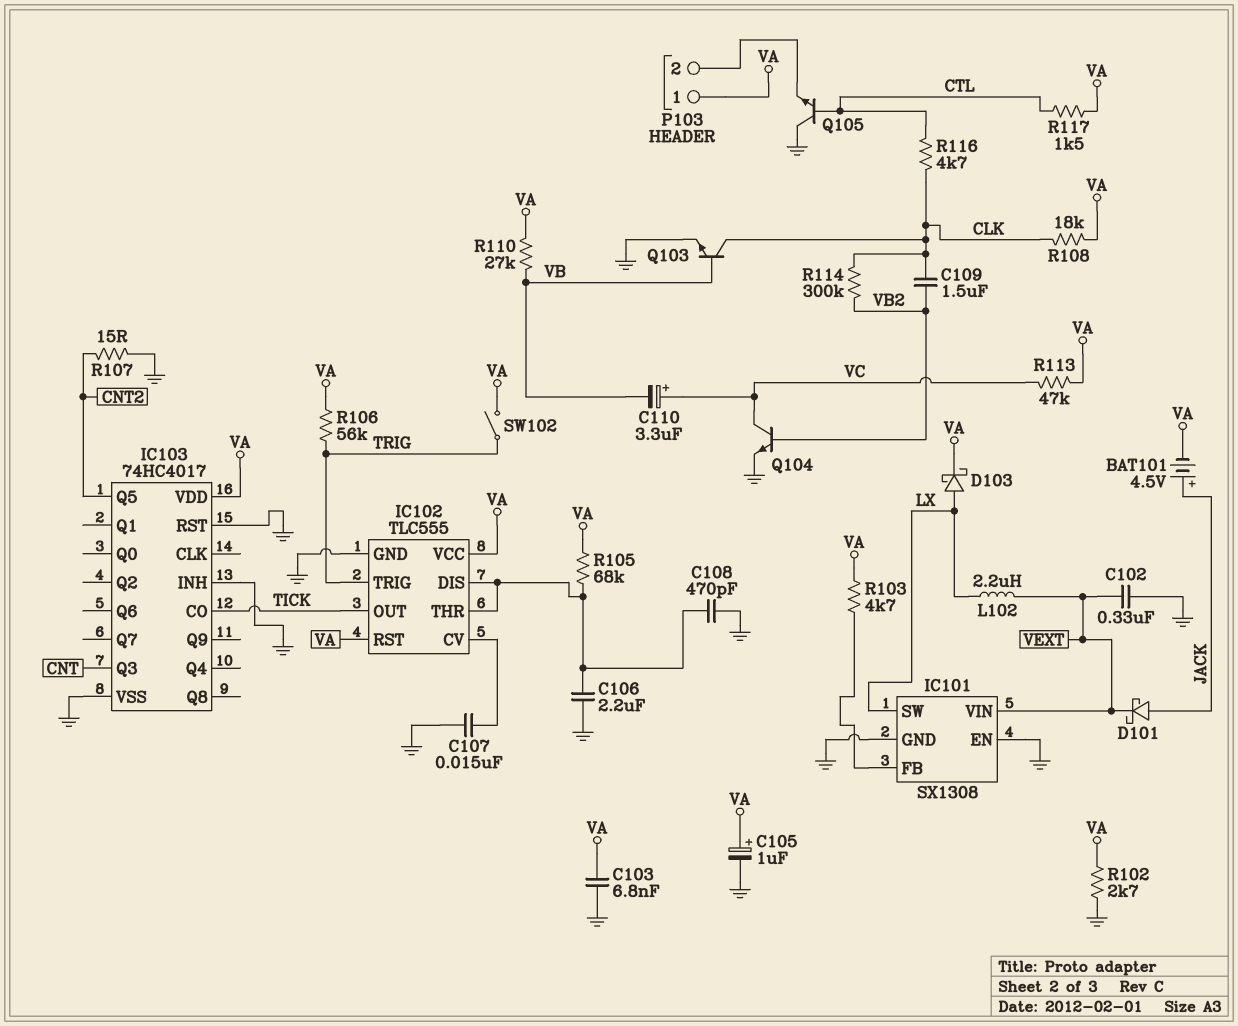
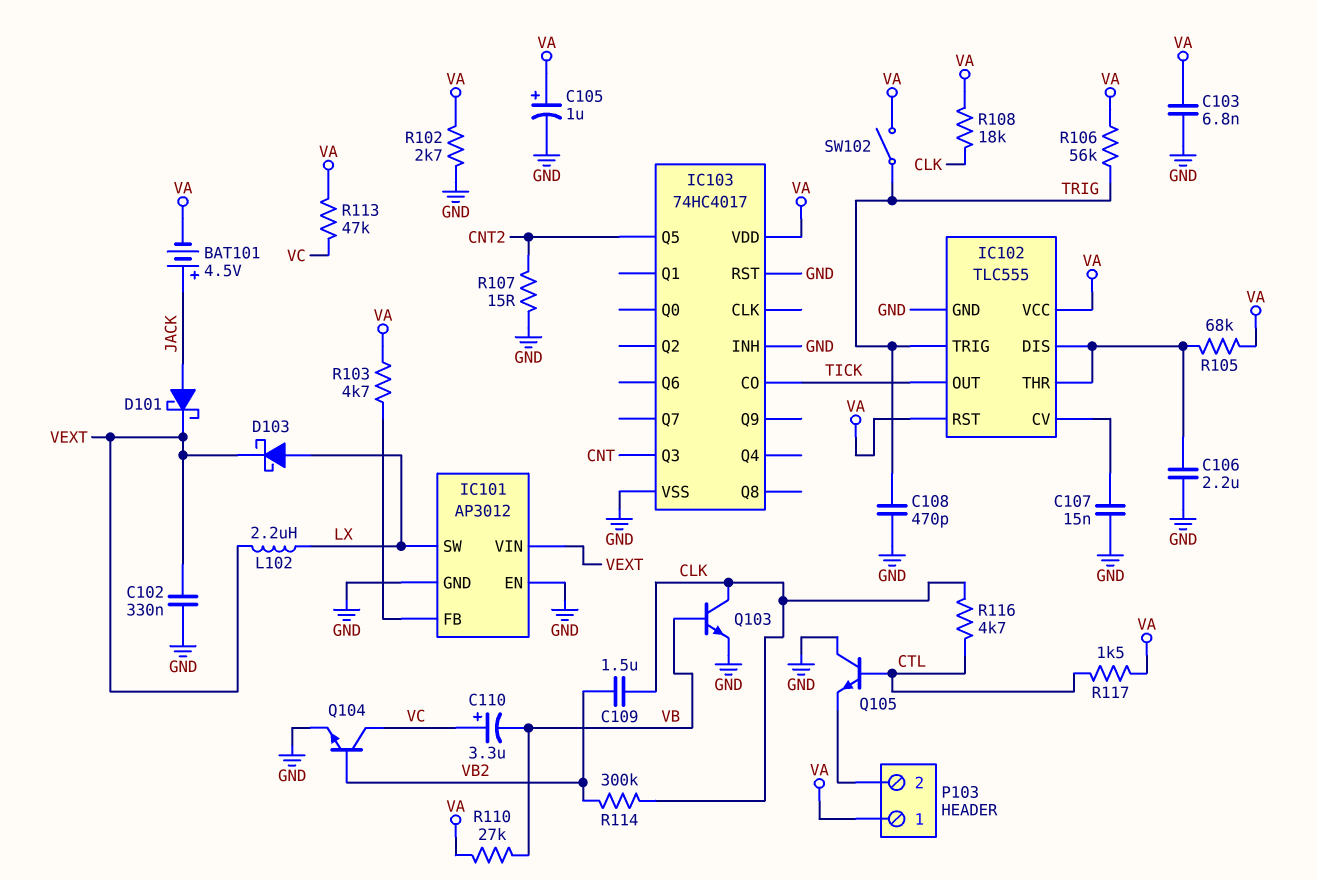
C108: 470pF (GND, IC102/DIS) -> 470pF (GND, TRIG)
D103: schottky (A LX, K VA) -> schottky (A LX, K VEXT)
IC101: SX1308 -> AP3012

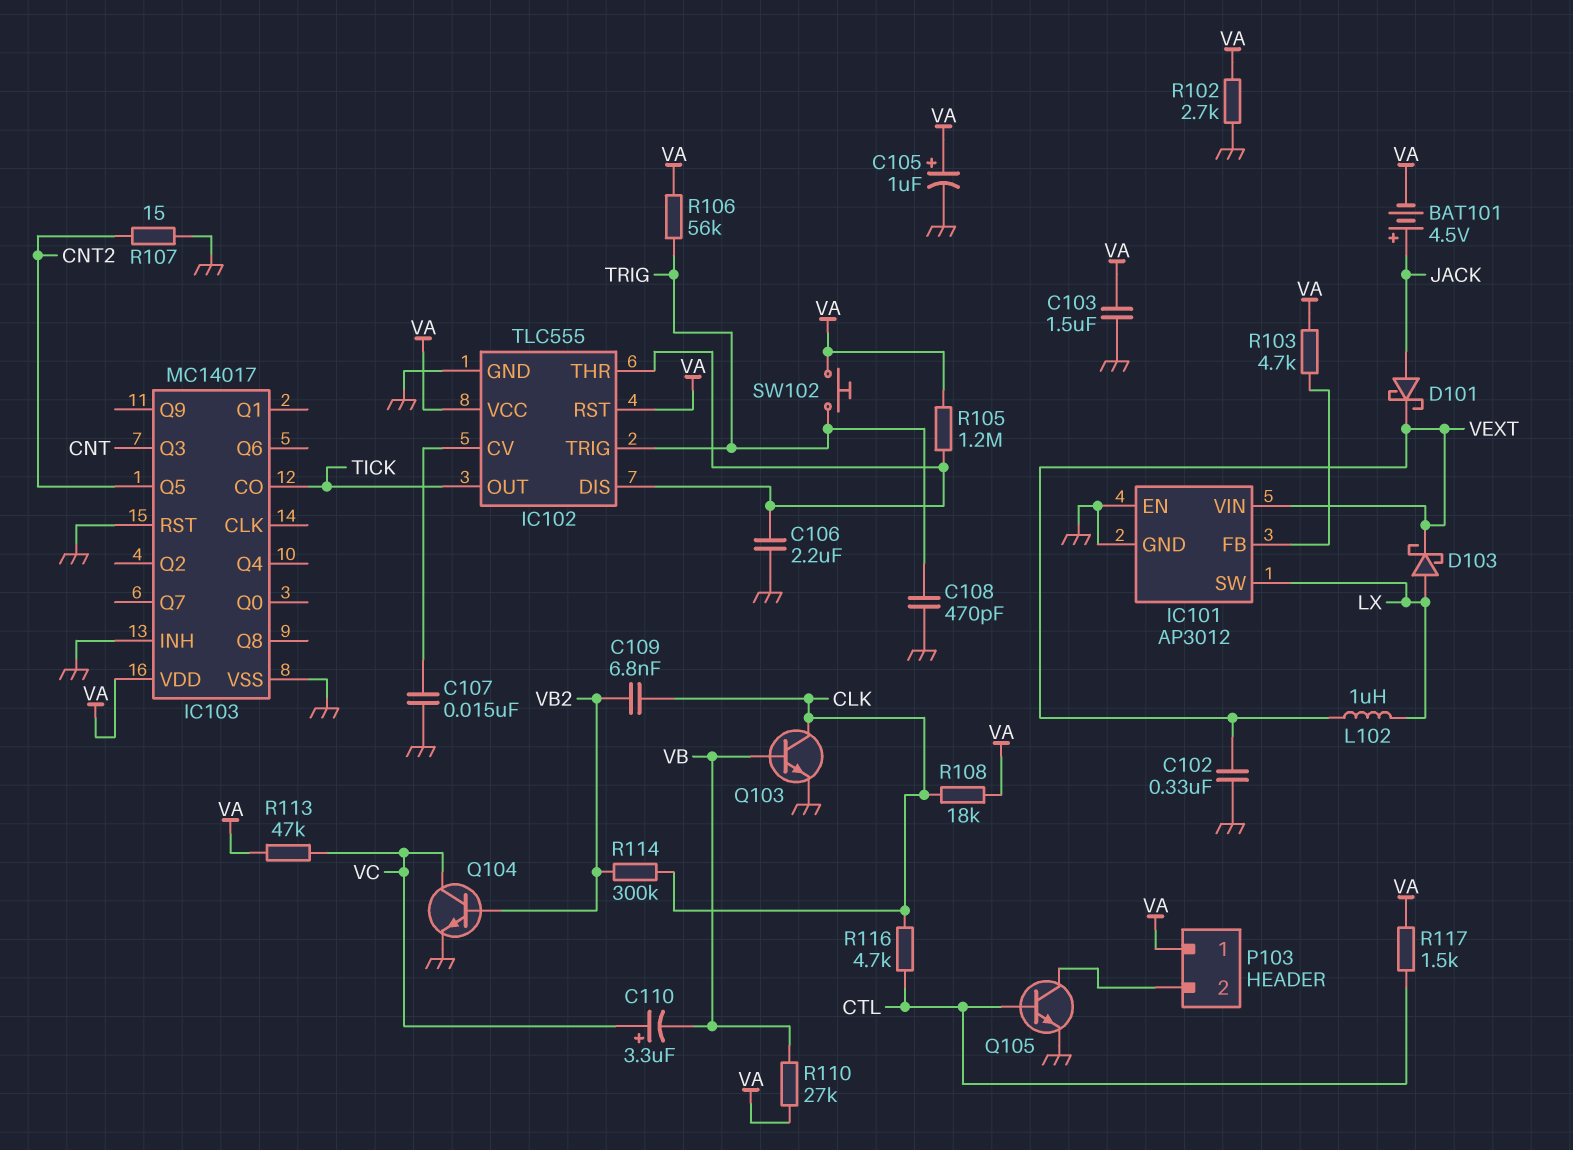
C103: 6.8nF (GND, VA) -> 1.5uF (GND, VA)
C109: 1.5uF (CLK, VB2) -> 6.8nF (CLK, VB2)
IC103: 74HC4017 -> MC14017
L102: 2.2uH (LX, VEXT) -> 1uH (LX, VEXT)
Q105: NPN (B CTL, C GND, E P103/2) -> NPN (B CTL, C P103/2, E GND)
R105: 68k (IC102/DIS, VA) -> 1.2M (IC102/DIS, VA)
SW102: switch (TRIG, VA) -> button (TRIG, VA)

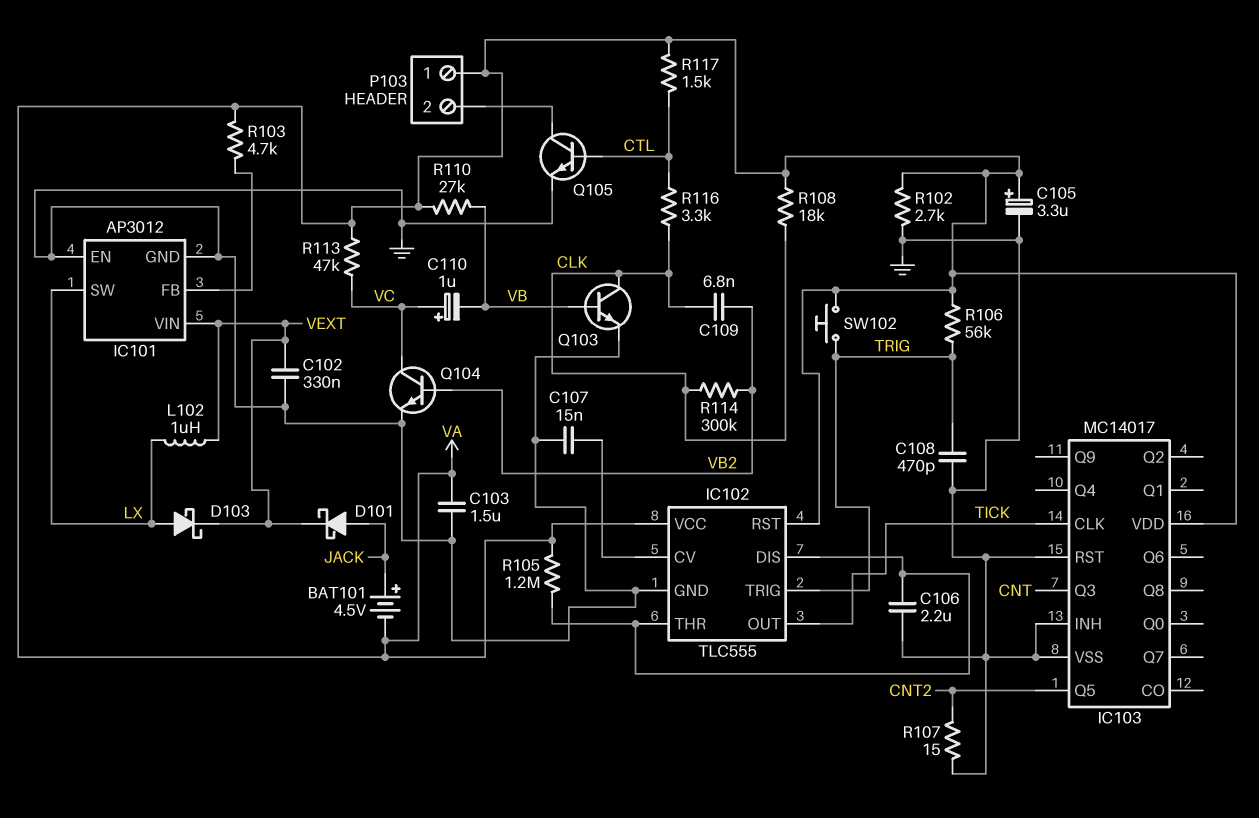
C105: 1uF (plus VA, minus GND) -> 3.3uF (plus VA, minus GND)
C110: 3.3uF (plus VC, minus VB) -> 1uF (plus VC, minus VB)
IC103 pin CLK: none -> TICK
IC103 pin CO: TICK -> none
R116: 4.7k (CLK, CTL) -> 3.3k (CLK, CTL)

